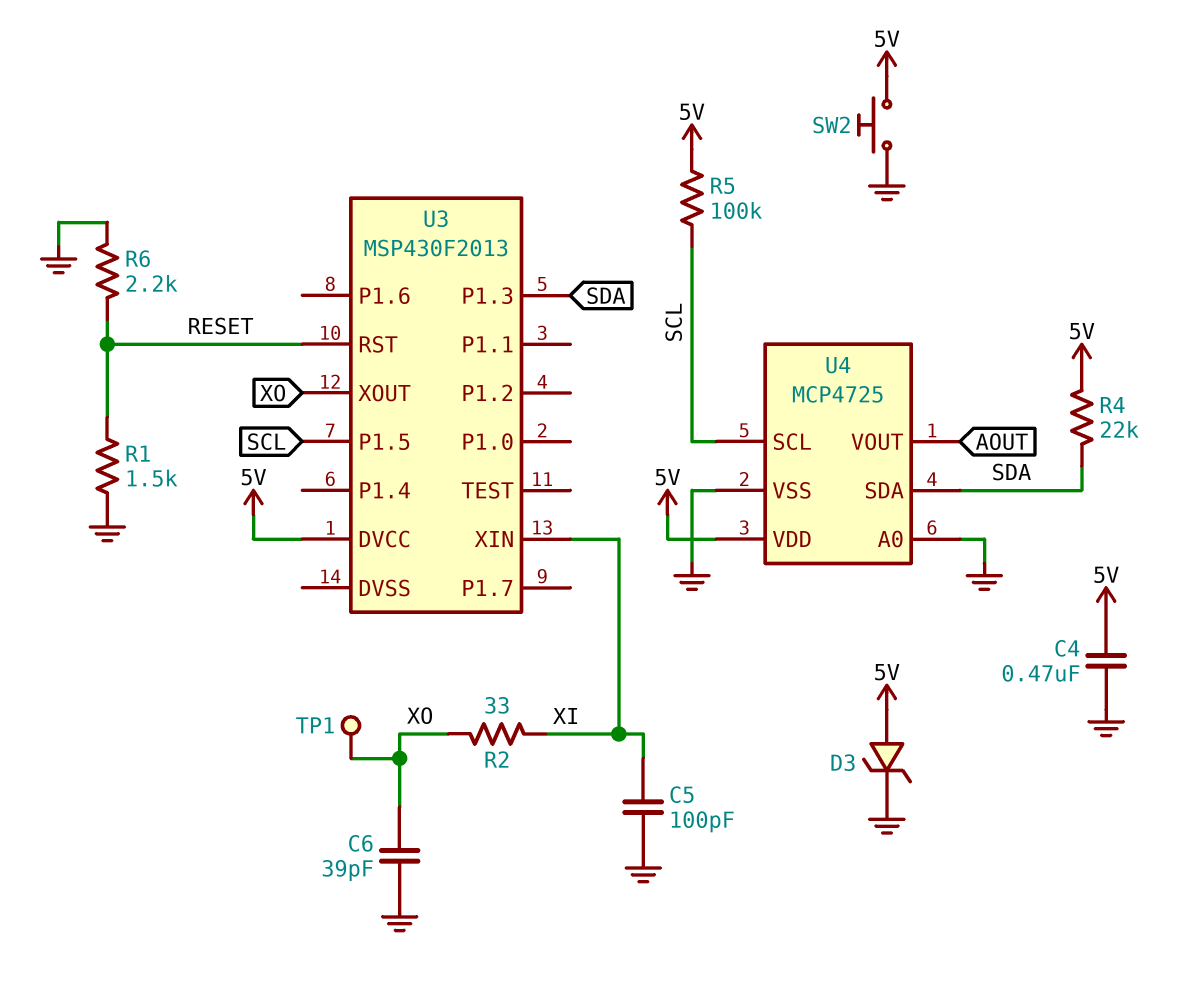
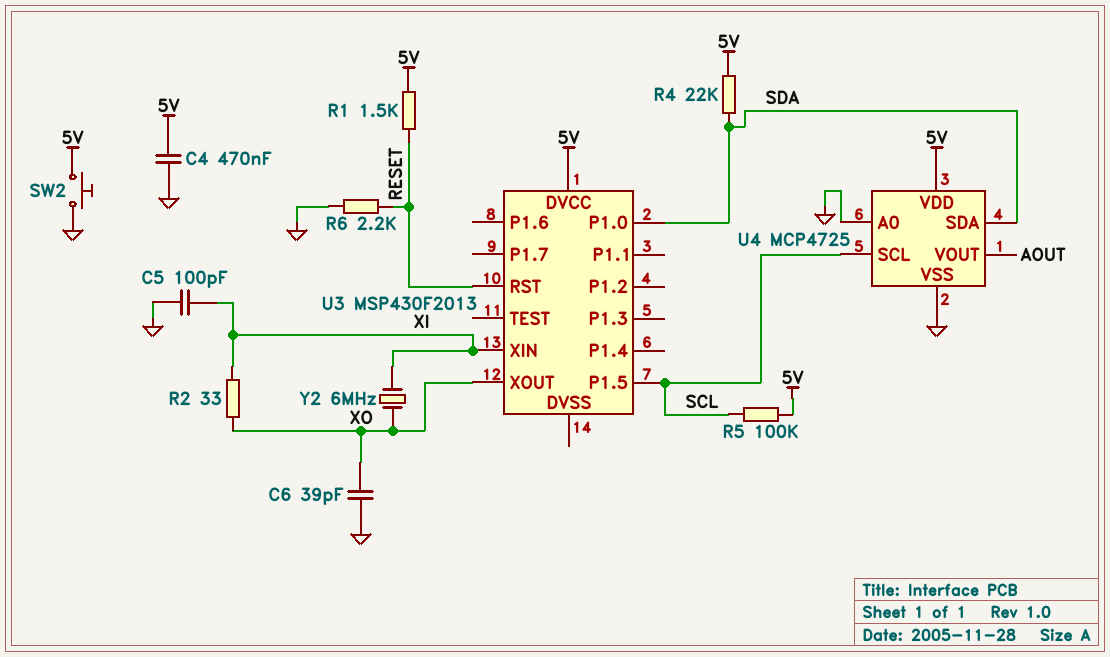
D3: zener (A 5V, K GND) -> none
R1: 1.5k (GND, RESET) -> 1.5k (5V, RESET)
TP1: test point (XO) -> none
U3 pin P1.0: none -> SDA
U3 pin P1.3: SDA -> none
Y2: none -> 6MHz (XI, XO)

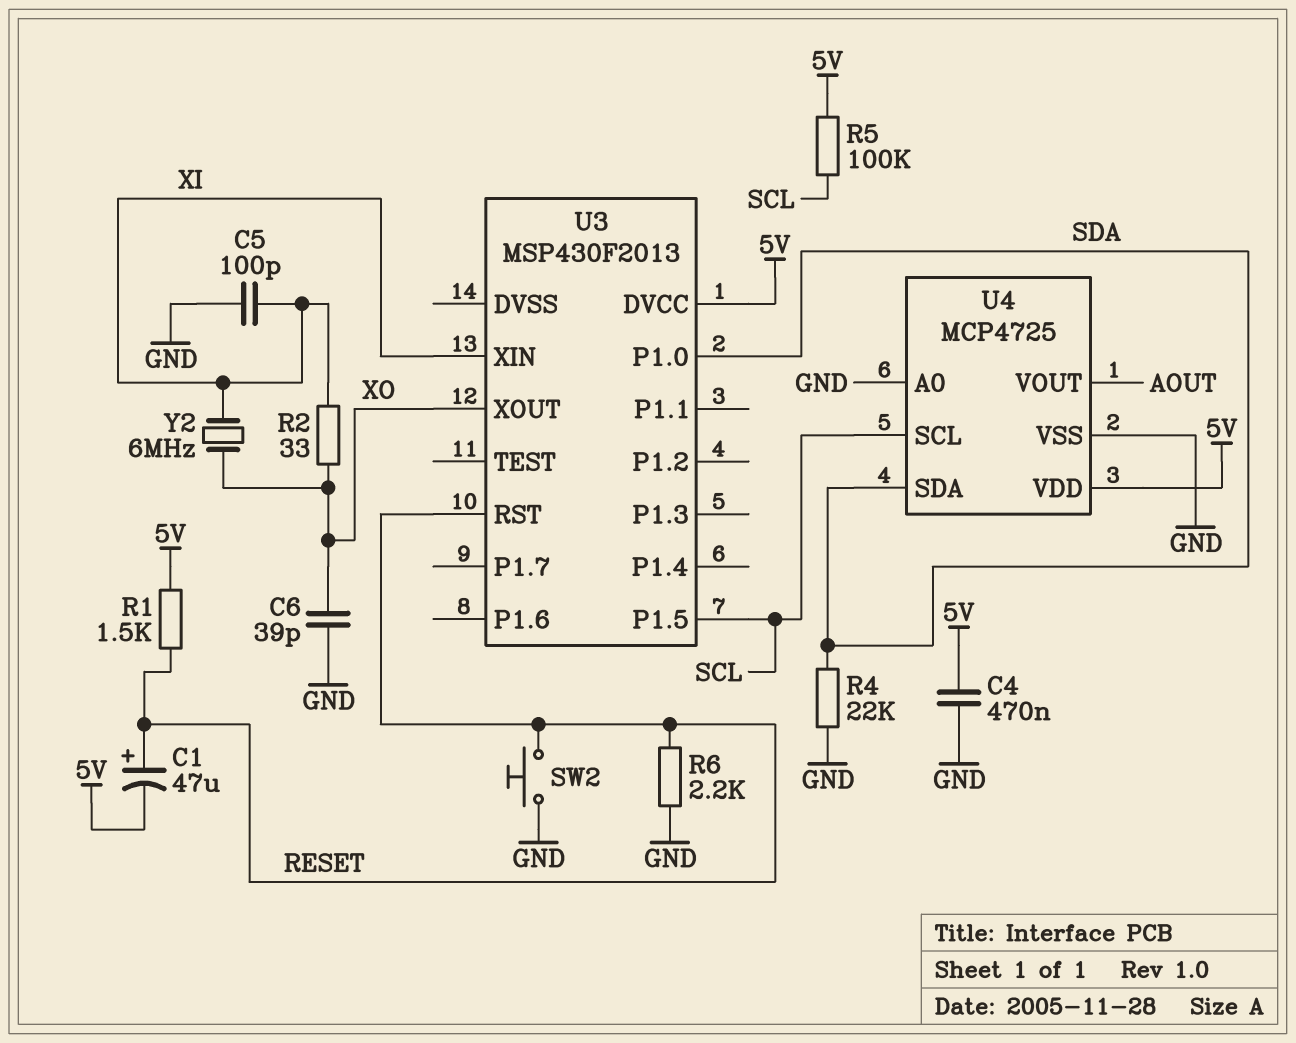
C1: none -> 47uF (plus RESET, minus 5V)
R4: 22k (5V, SDA) -> 22k (GND, SDA)
SW2: button (5V, GND) -> button (GND, RESET)

